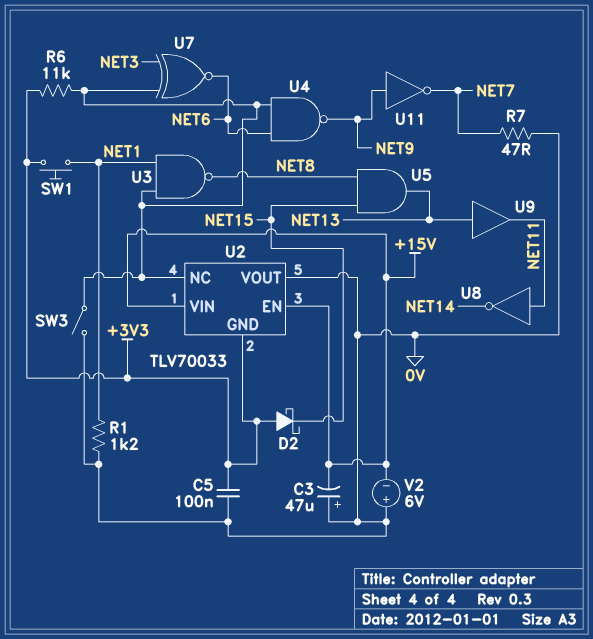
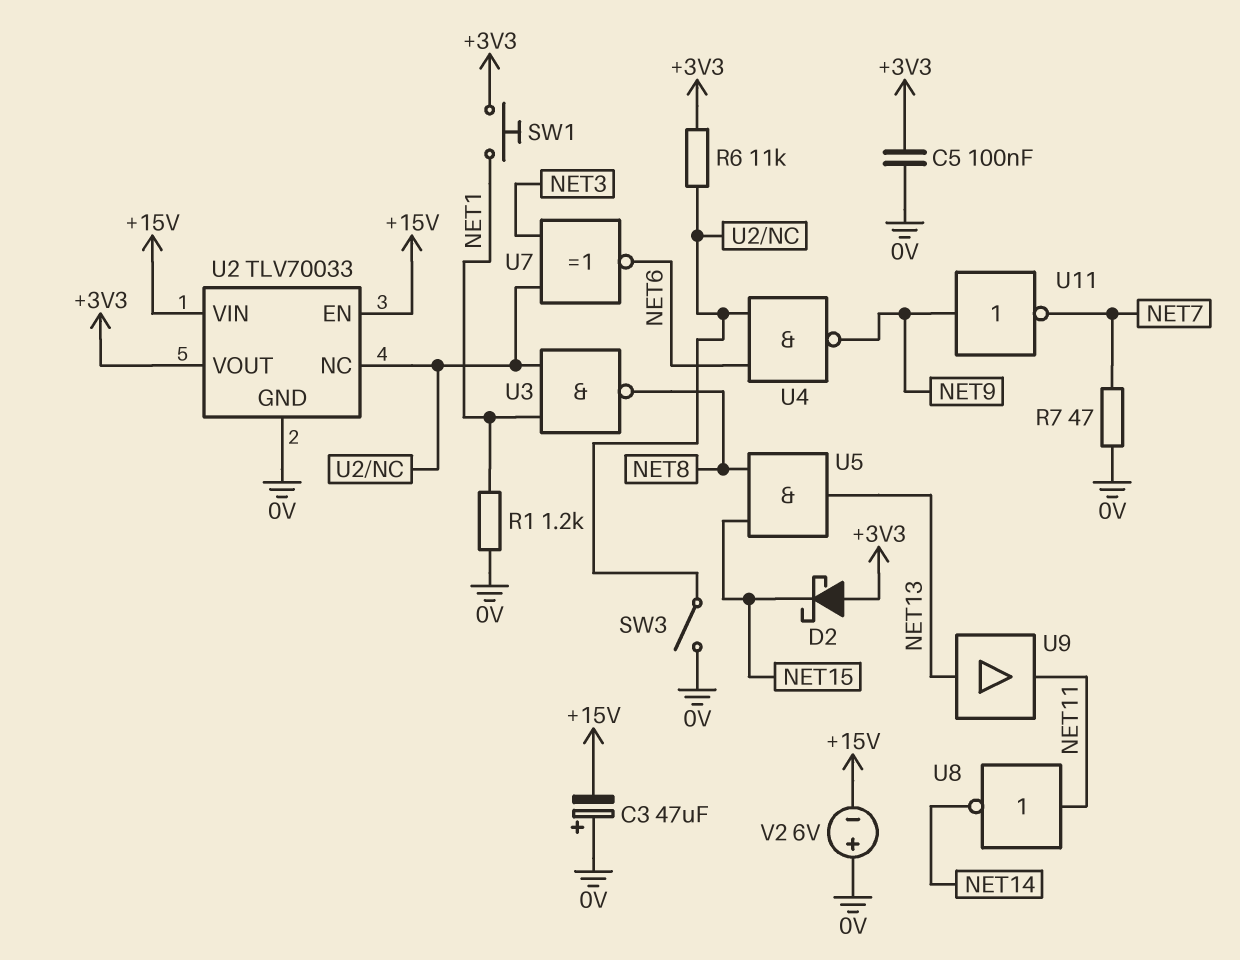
U2 pin GND: +3V3 -> 0V
U2 pin VOUT: 0V -> +3V3

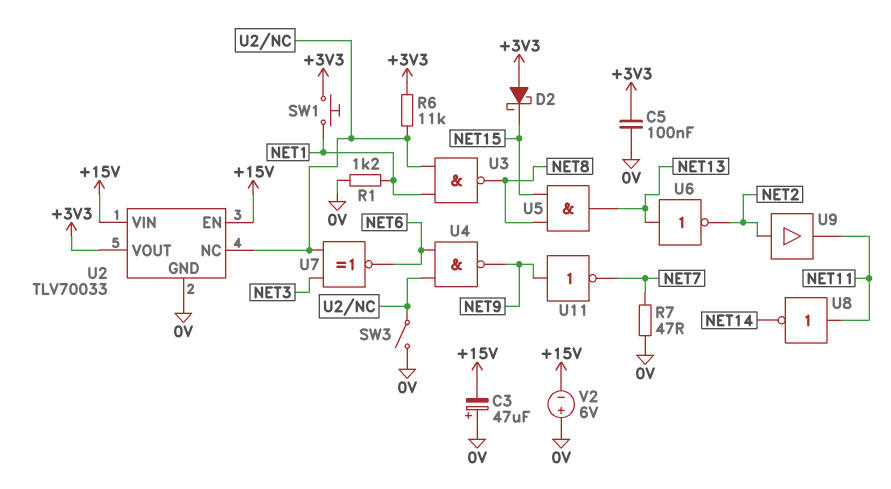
U6: none -> NOT (in NET13, out NET2)
U9: buffer (in NET13, out NET11) -> buffer (in NET2, out NET11)

